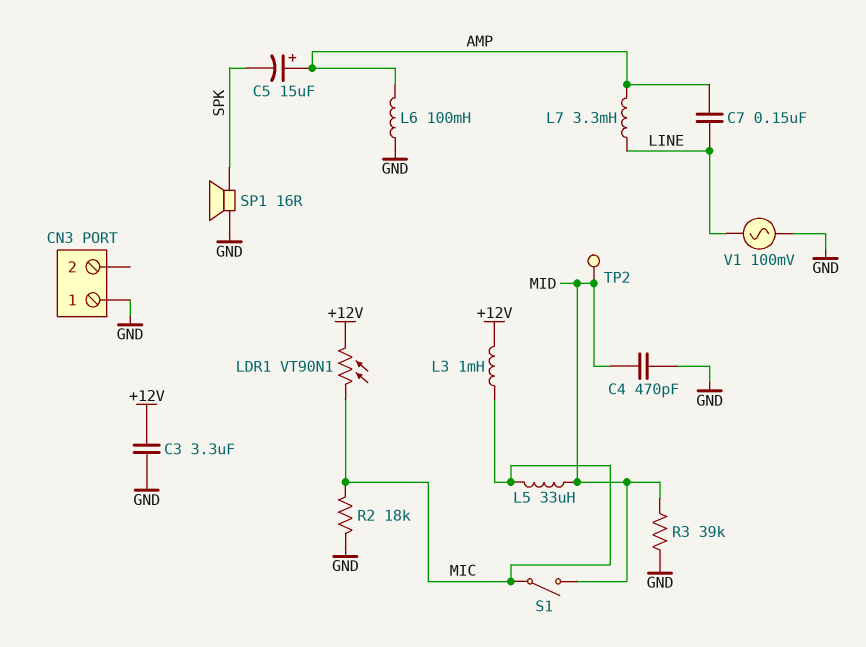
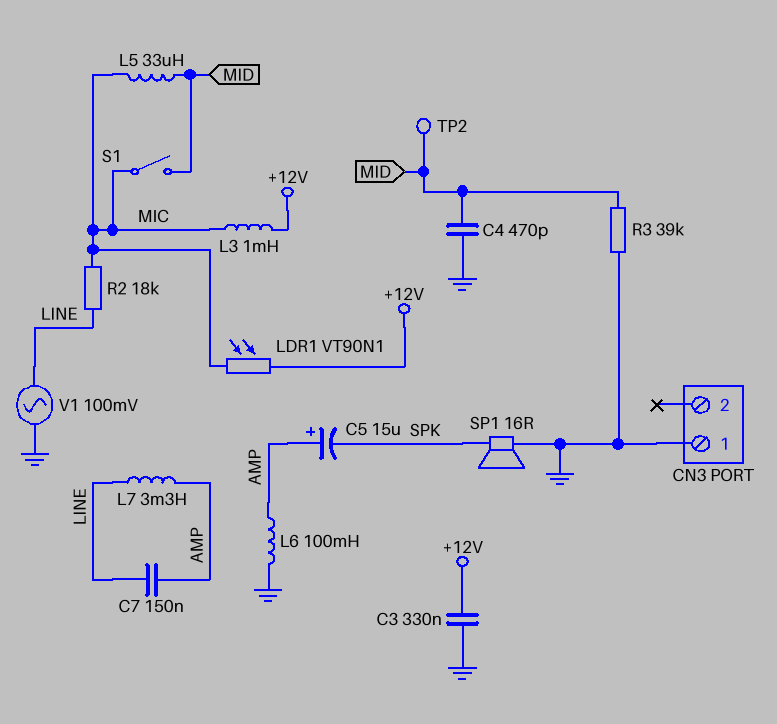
C3: 3.3uF (+12V, GND) -> 330nF (+12V, GND)
R2: 18k (GND, MIC) -> 18k (LINE, MIC)

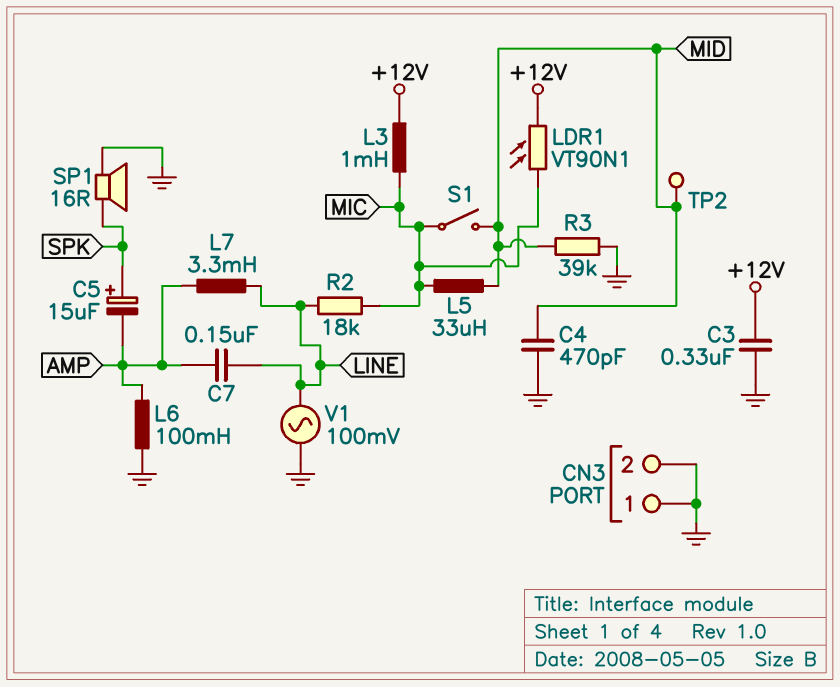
C5: 15uF (plus AMP, minus SPK) -> 15uF (plus SPK, minus AMP)
CN3 pin 2: none -> GND

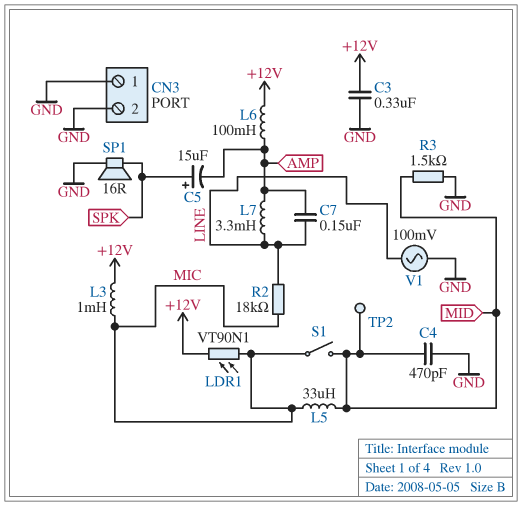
L6: 100mH (AMP, GND) -> 100mH (+12V, AMP)
R3: 39k (GND, MID) -> 1.5k (GND, MID)

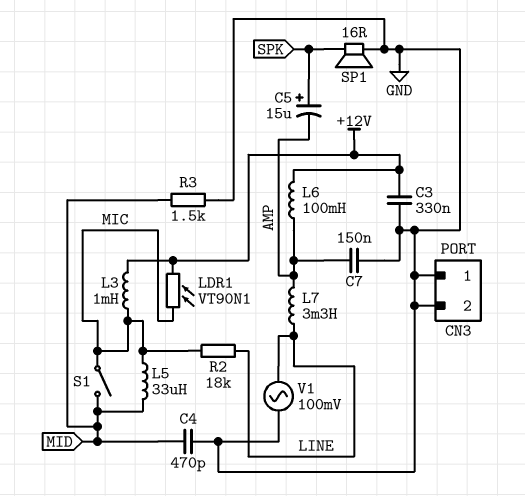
C7: 150nF (AMP, LINE) -> 150nF (AMP, GND)
TP2: test point (MID) -> none

